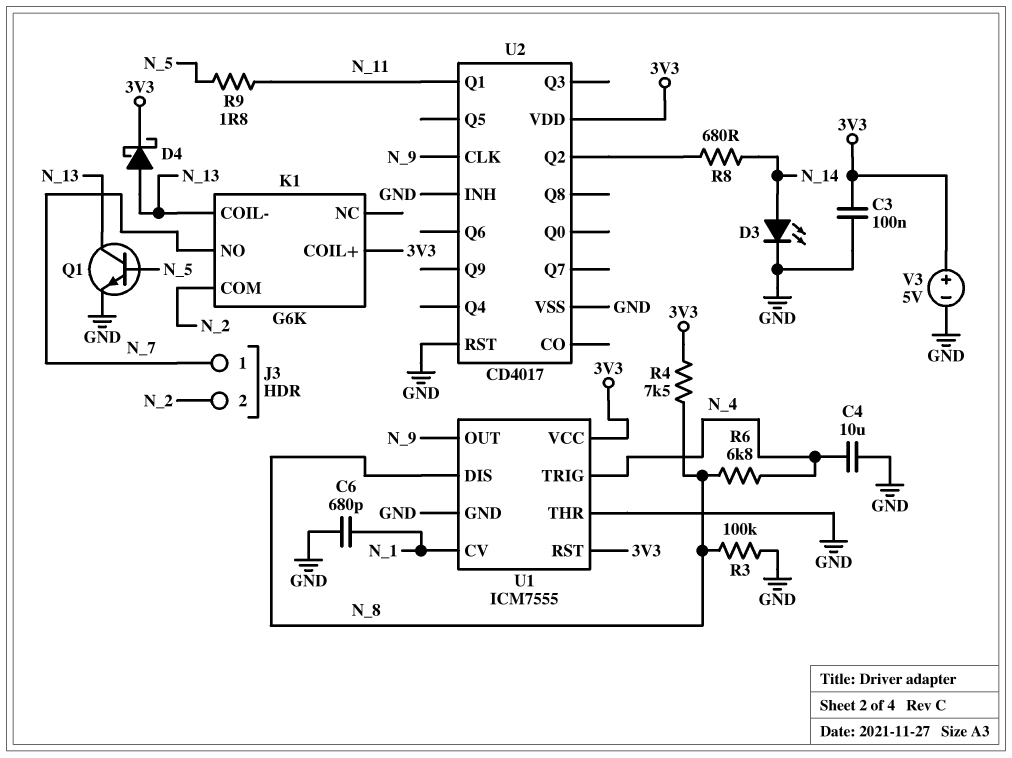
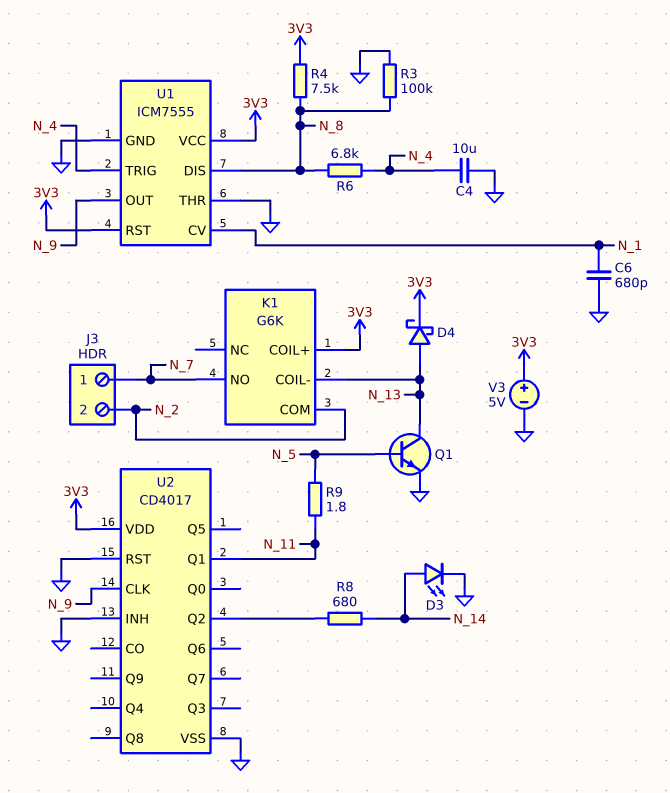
C3: 100nF (3V3, GND) -> none

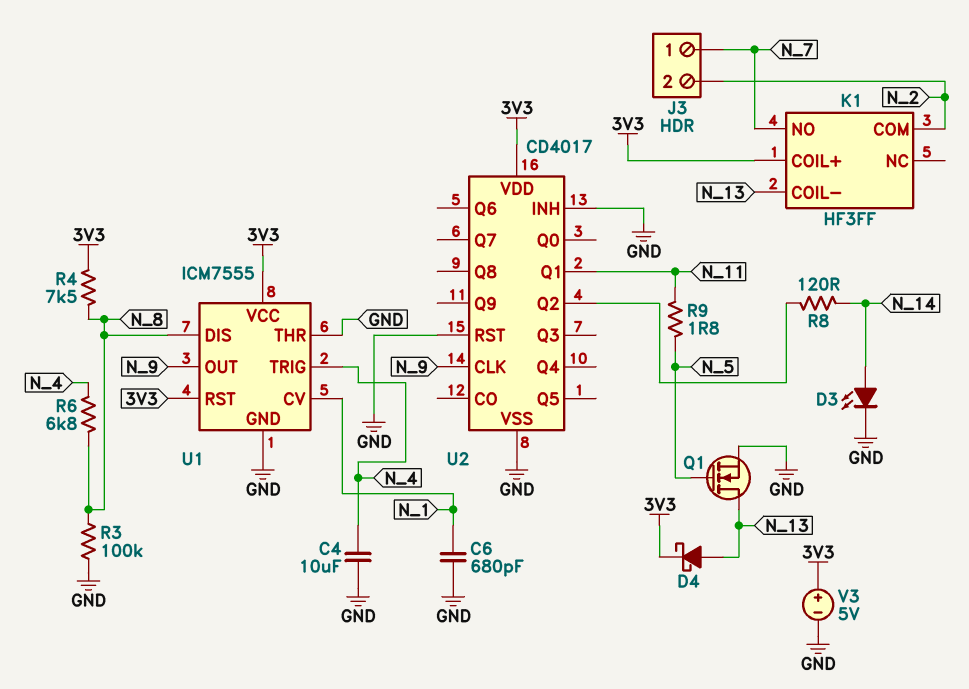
K1: G6K -> HF3FF
Q1: NPN (B N_5, C N_13, E GND) -> NMOS (G N_5, D N_13, S GND)
R8: 680 (N_14, U2/Q2) -> 120 (N_14, U2/Q2)

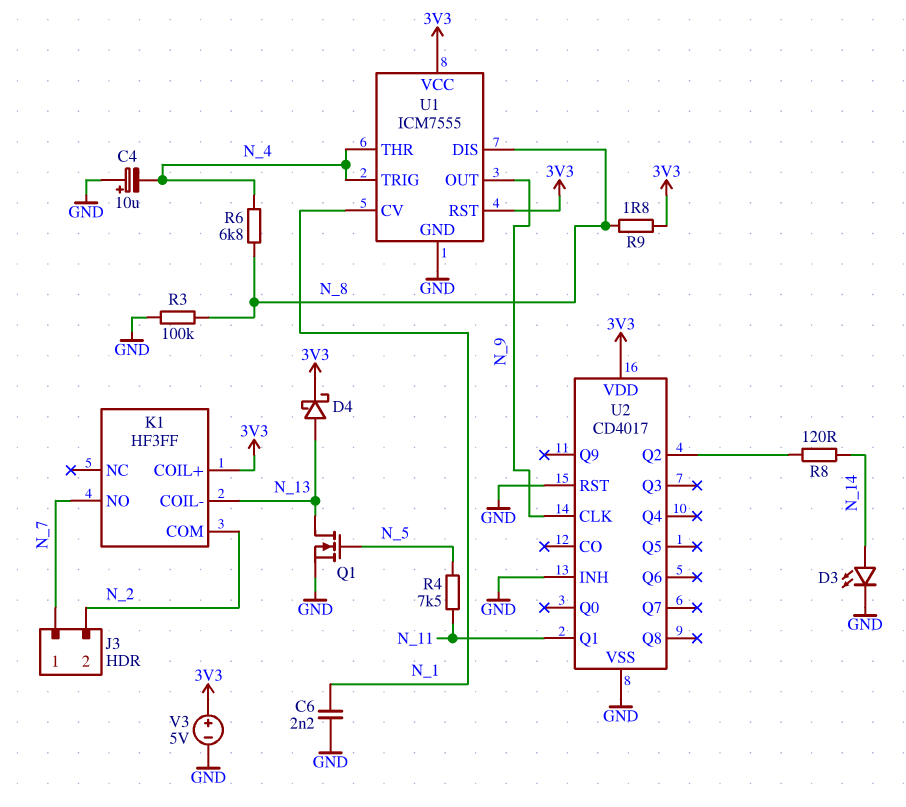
C4: 10uF (GND, N_4) -> 10uF (plus GND, minus N_4)
C6: 680pF (GND, N_1) -> 2.2nF (GND, N_1)
R4: 7.5k (3V3, N_8) -> 7.5k (N_5, N_11)
R9: 1.8 (N_5, N_11) -> 1.8 (3V3, N_8)
U1 pin THR: GND -> N_4

